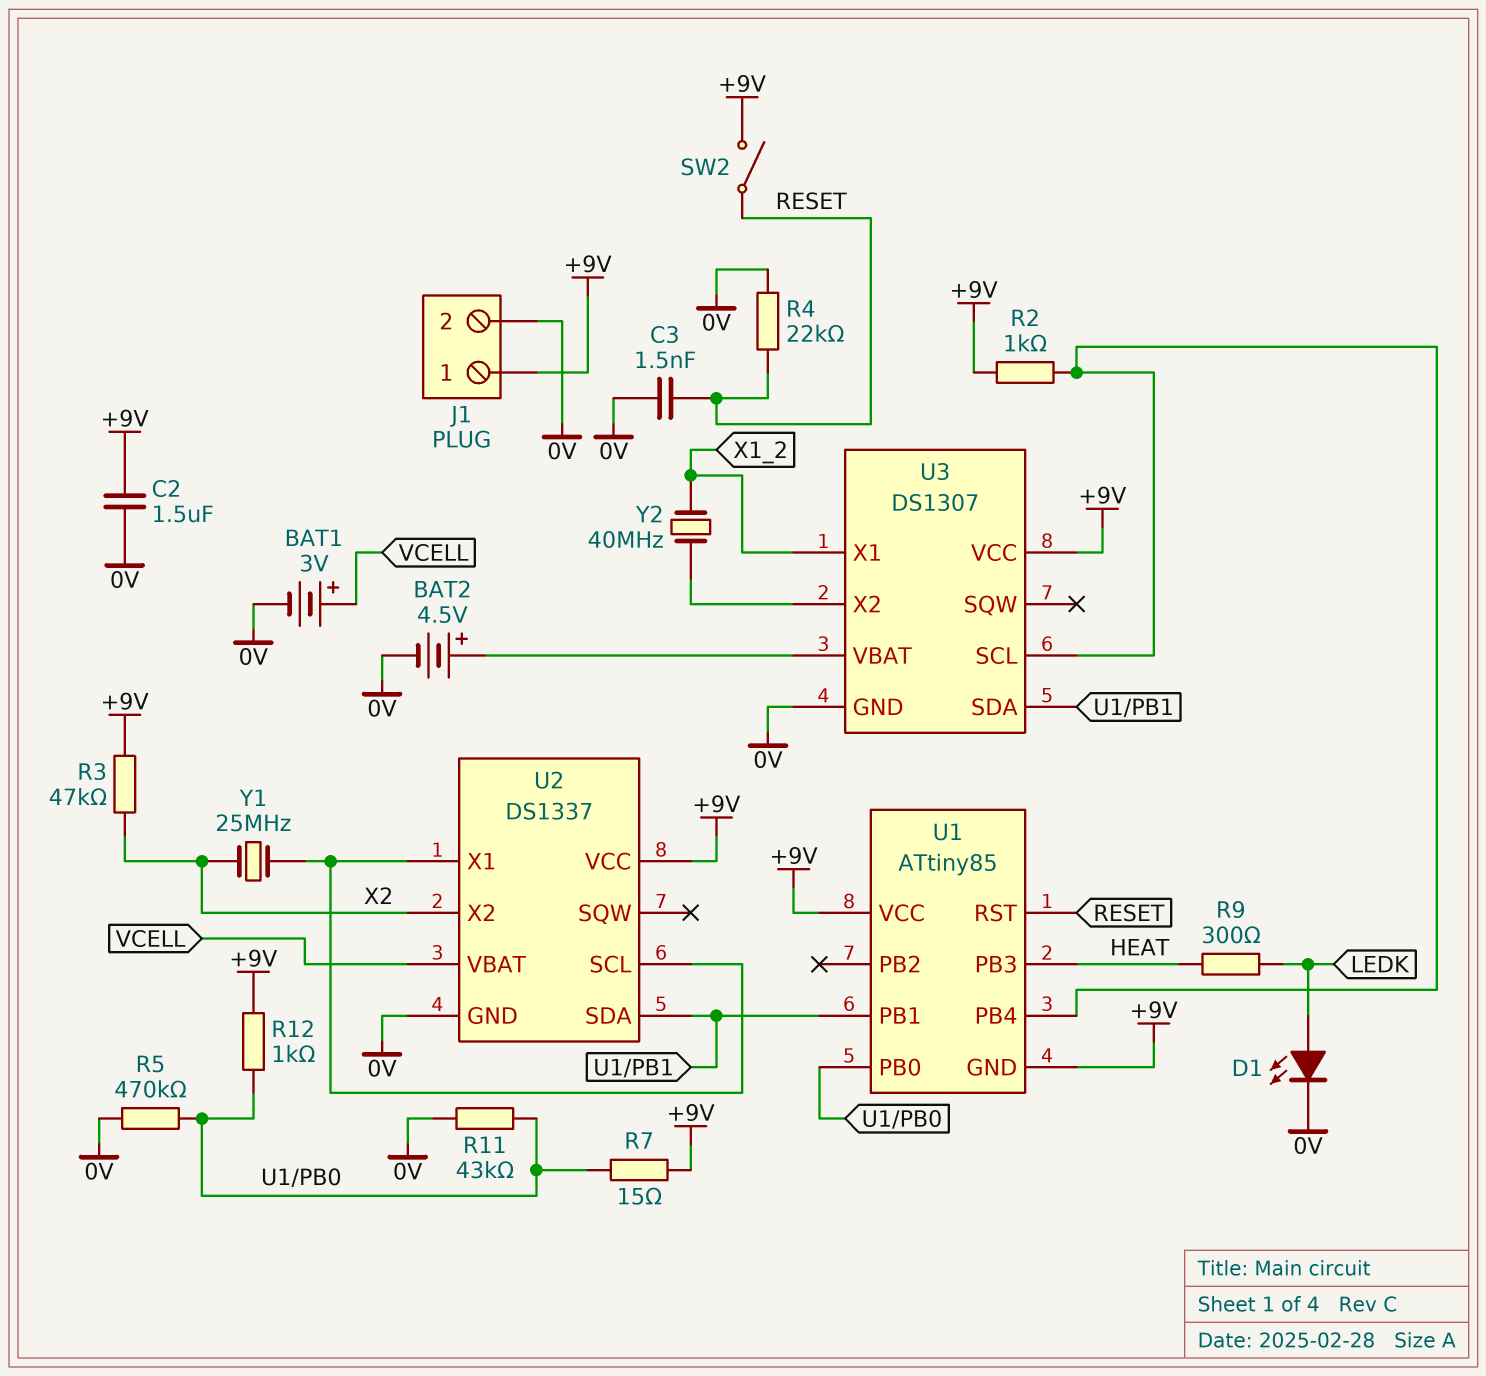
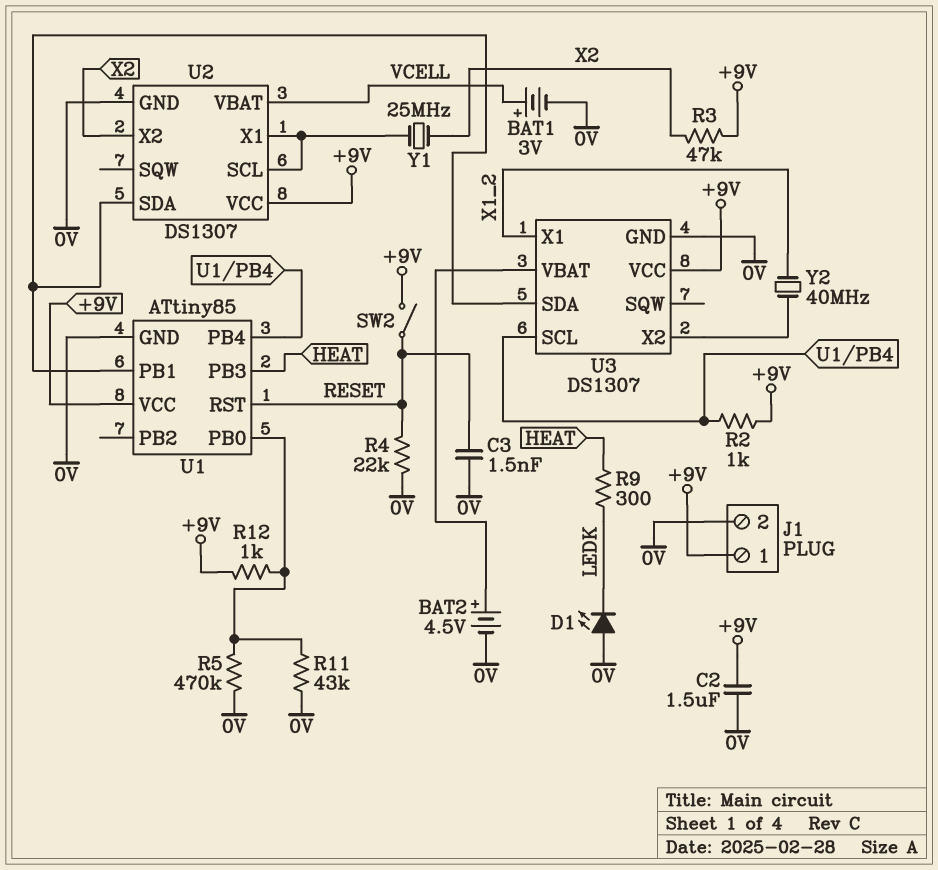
D1: LED (A LEDK, K 0V) -> LED (A 0V, K LEDK)
R7: 15 (+9V, U1/PB0) -> none
U1 pin GND: +9V -> 0V
U2: DS1337 -> DS1307

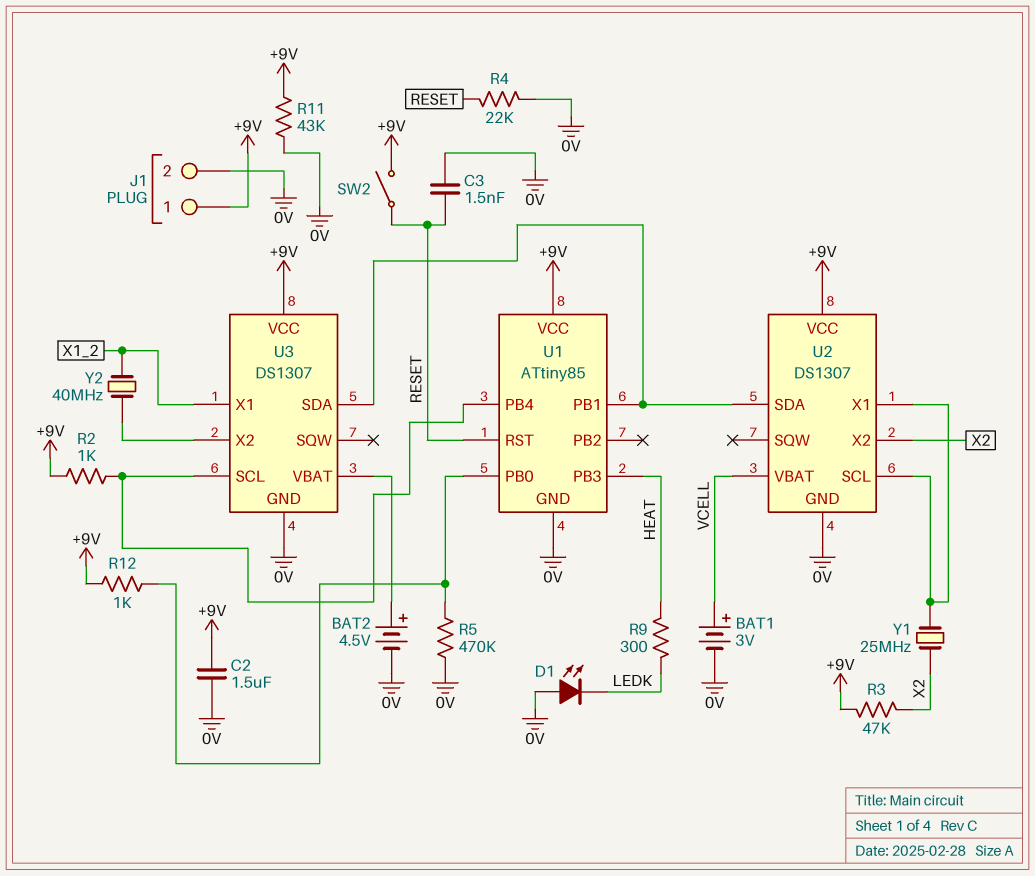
R11: 43k (0V, U1/PB0) -> 43k (+9V, 0V)

